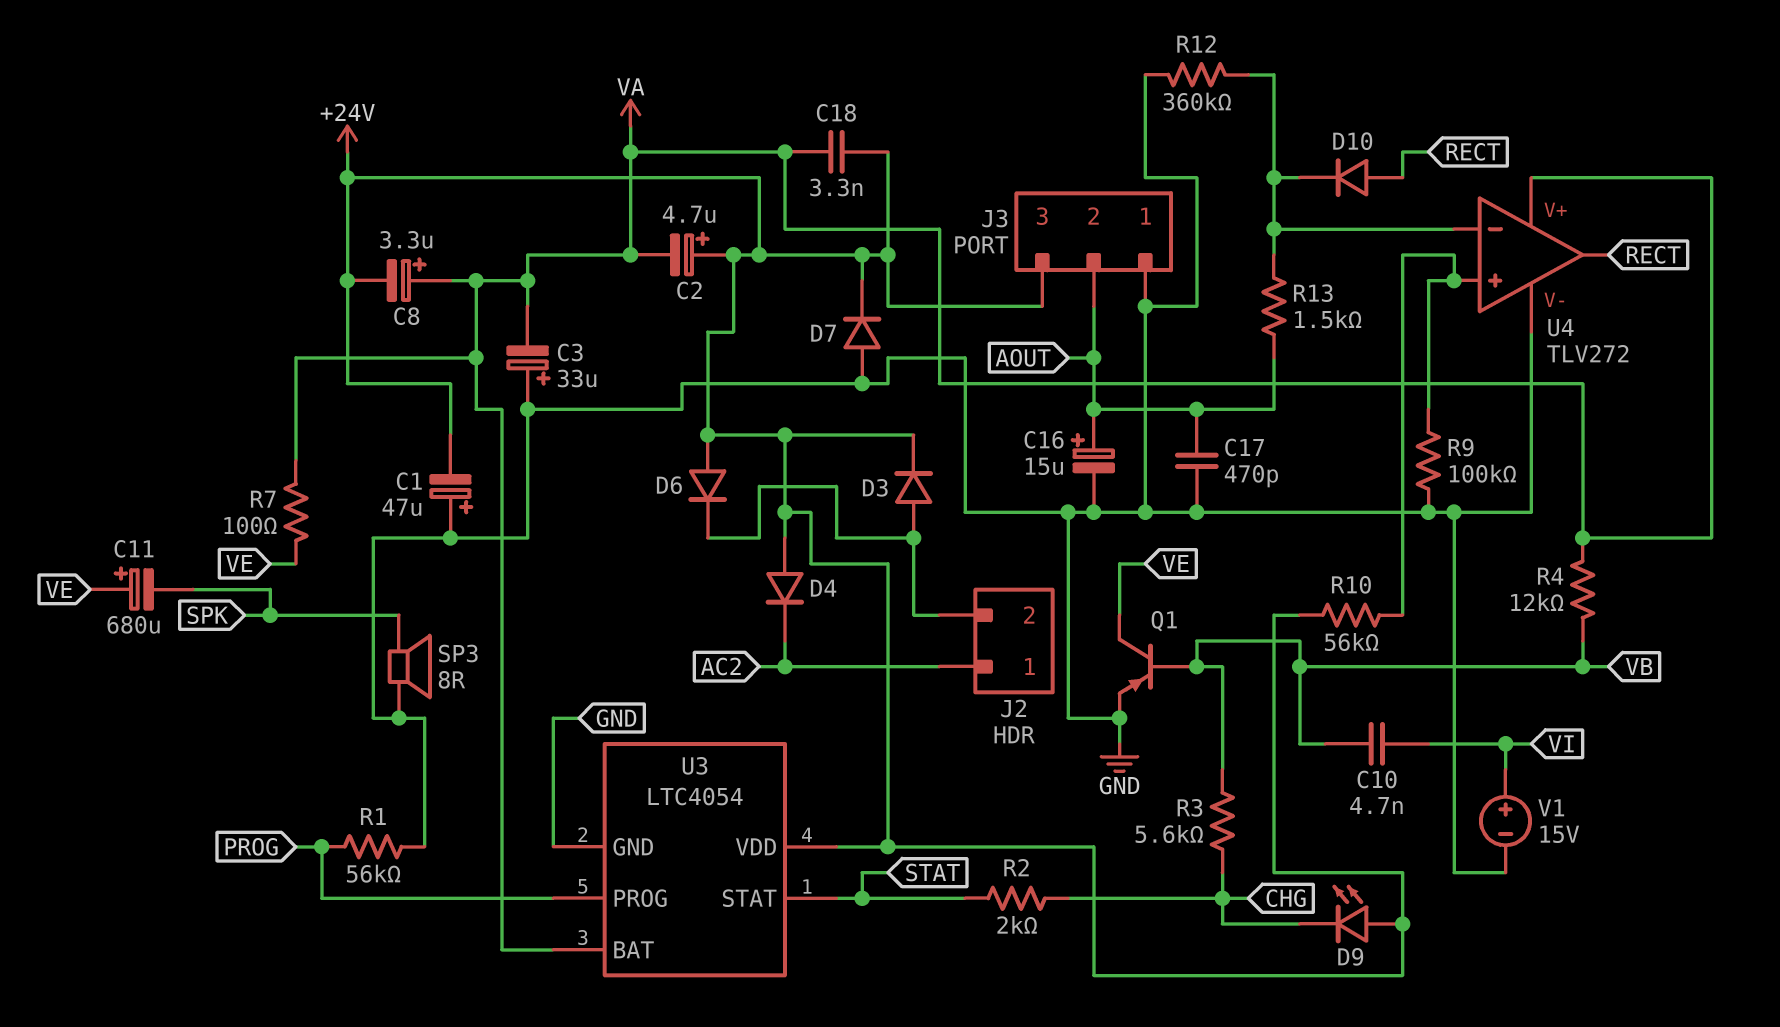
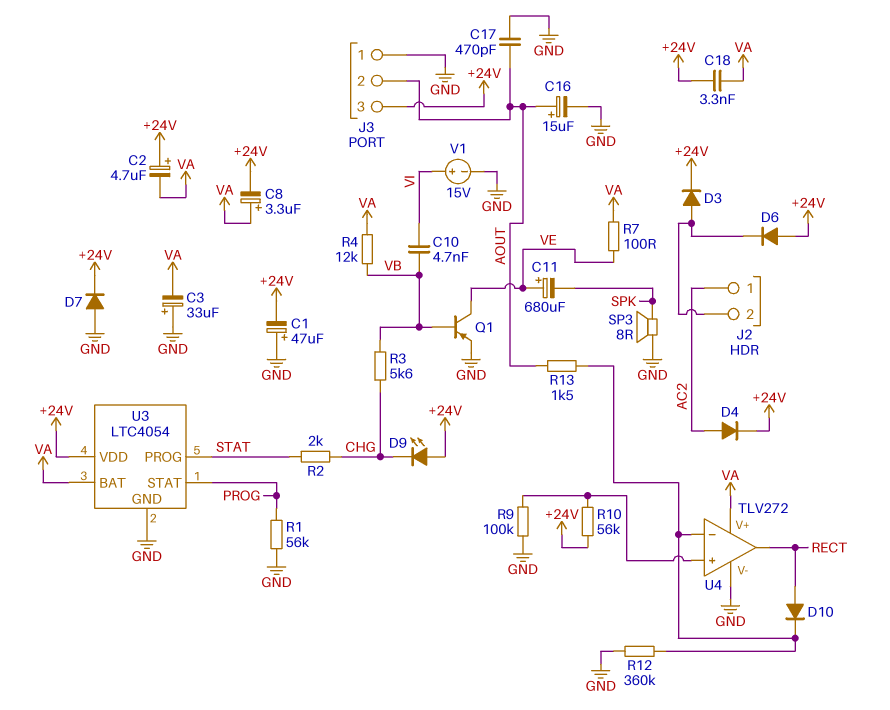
D4: diode (A +24V, K AC2) -> diode (A AC2, K +24V)
U3 pin PROG: PROG -> STAT
U3 pin STAT: STAT -> PROG

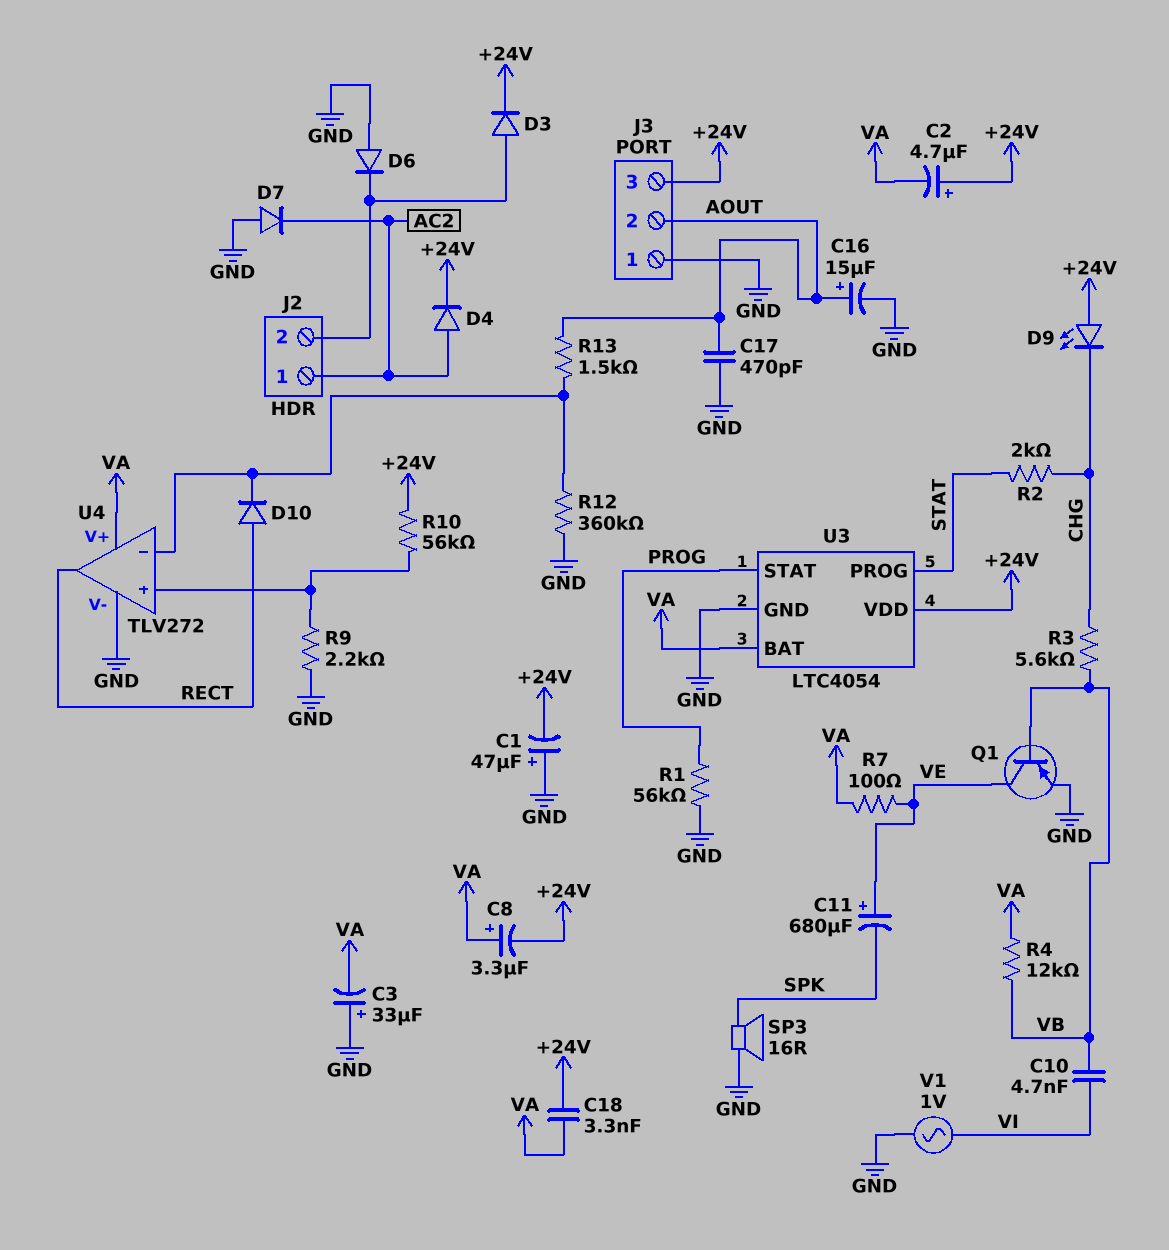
D6: diode (A +24V, K J2/2) -> diode (A GND, K J2/2)
D7: diode (A GND, K +24V) -> diode (A GND, K AC2)
R9: 100k (GND, U4/in+) -> 2.2k (GND, U4/in+)
SP3: speaker 8R (GND, SPK) -> speaker 16R (GND, SPK)
V1: 15V (plus VI, minus GND) -> AC 1V (GND, VI)

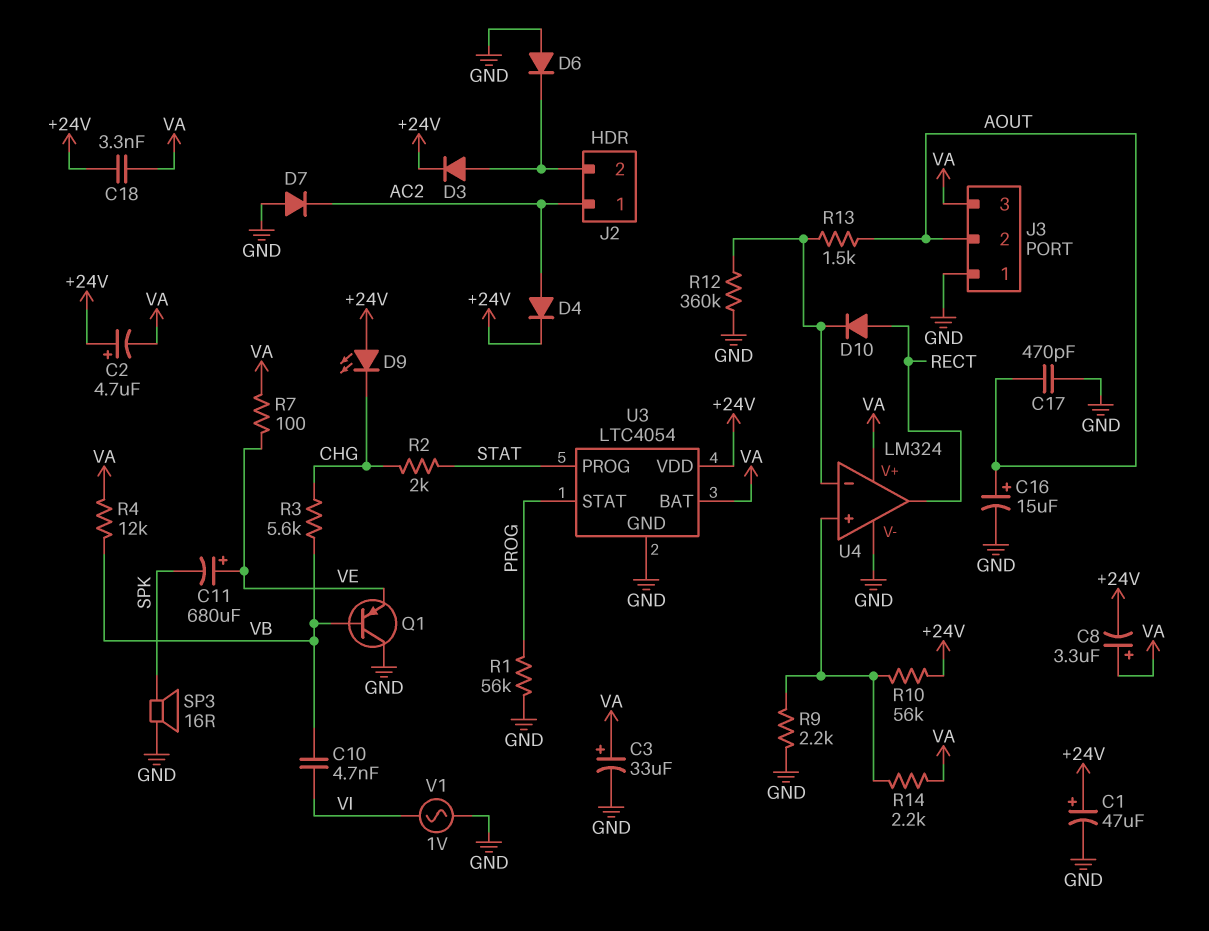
C1: 47uF (plus GND, minus +24V) -> 47uF (plus +24V, minus GND)
C3: 33uF (plus GND, minus VA) -> 33uF (plus VA, minus GND)
J3 pin 3: +24V -> VA
Q1: PNP (B VB, C VE, E GND) -> PNP (B VB, C GND, E VE)
R14: none -> 2.2k (U4/in+, VA)
U4: TLV272 -> LM324

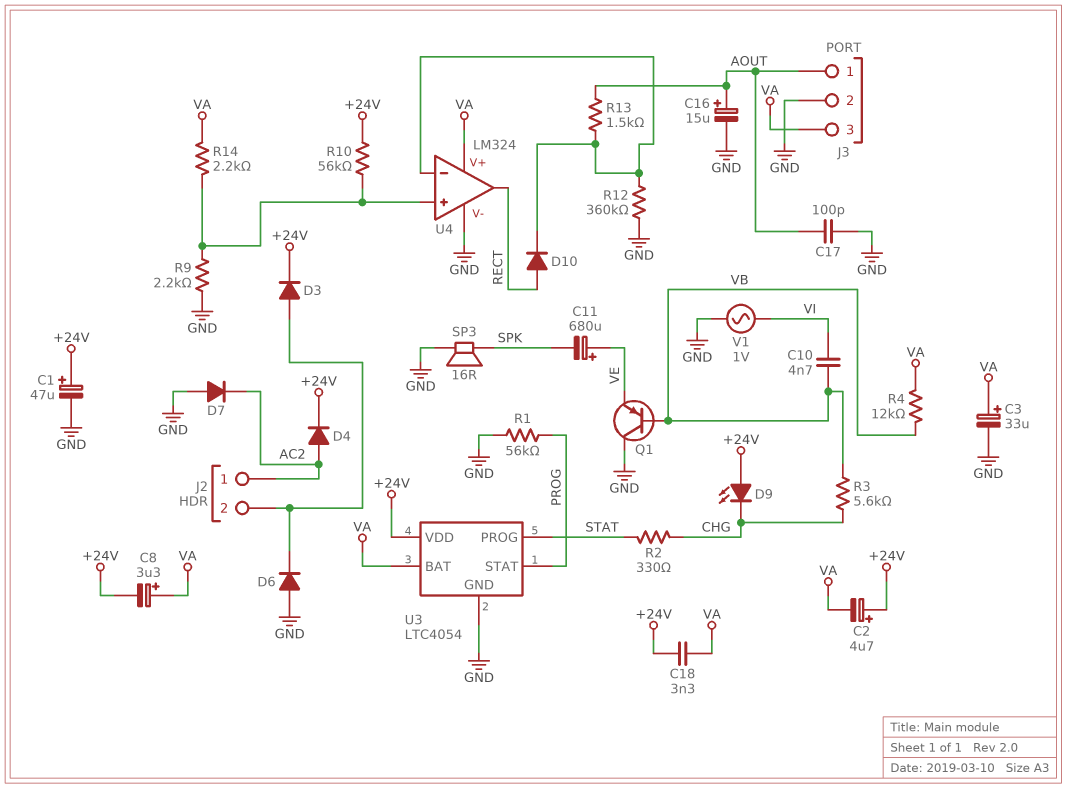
C17: 470pF (AOUT, GND) -> 100pF (AOUT, GND)
J3 pin 1: GND -> AOUT
J3 pin 2: AOUT -> GND
R2: 2k (CHG, STAT) -> 330 (CHG, STAT)
R7: 100 (VA, VE) -> none

